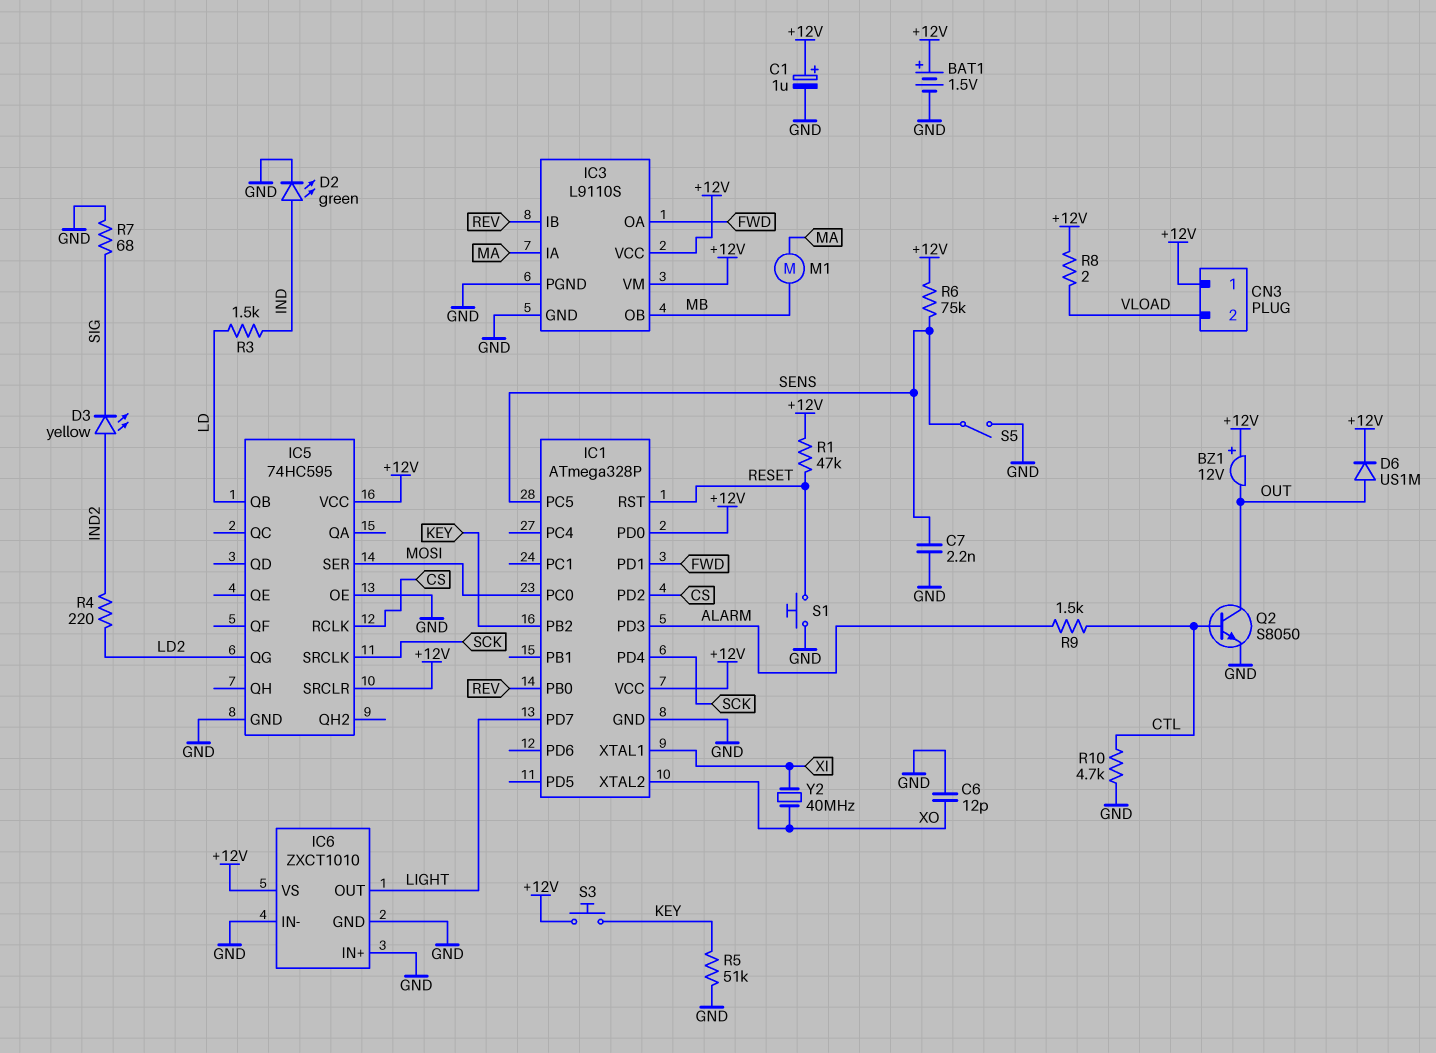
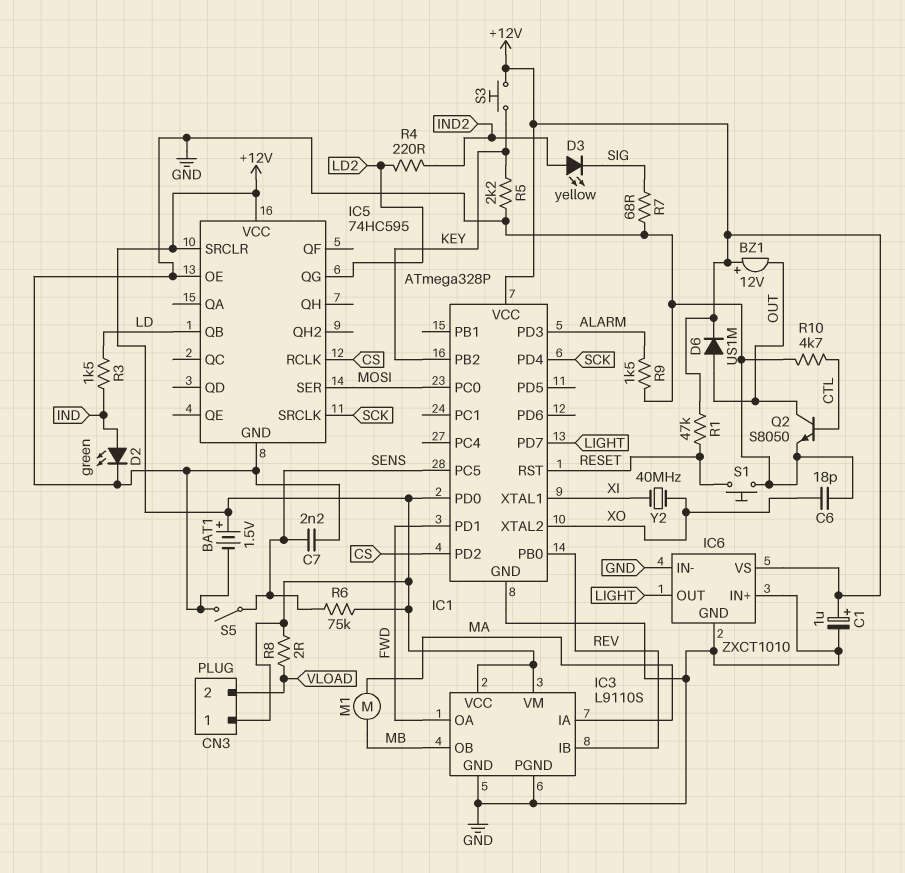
C6: 12pF (GND, XO) -> 18pF (GND, XO)
R5: 51k (GND, KEY) -> 2.2k (GND, KEY)
R9: 1.5k (ALARM, CTL) -> 1.5k (ALARM, GND)

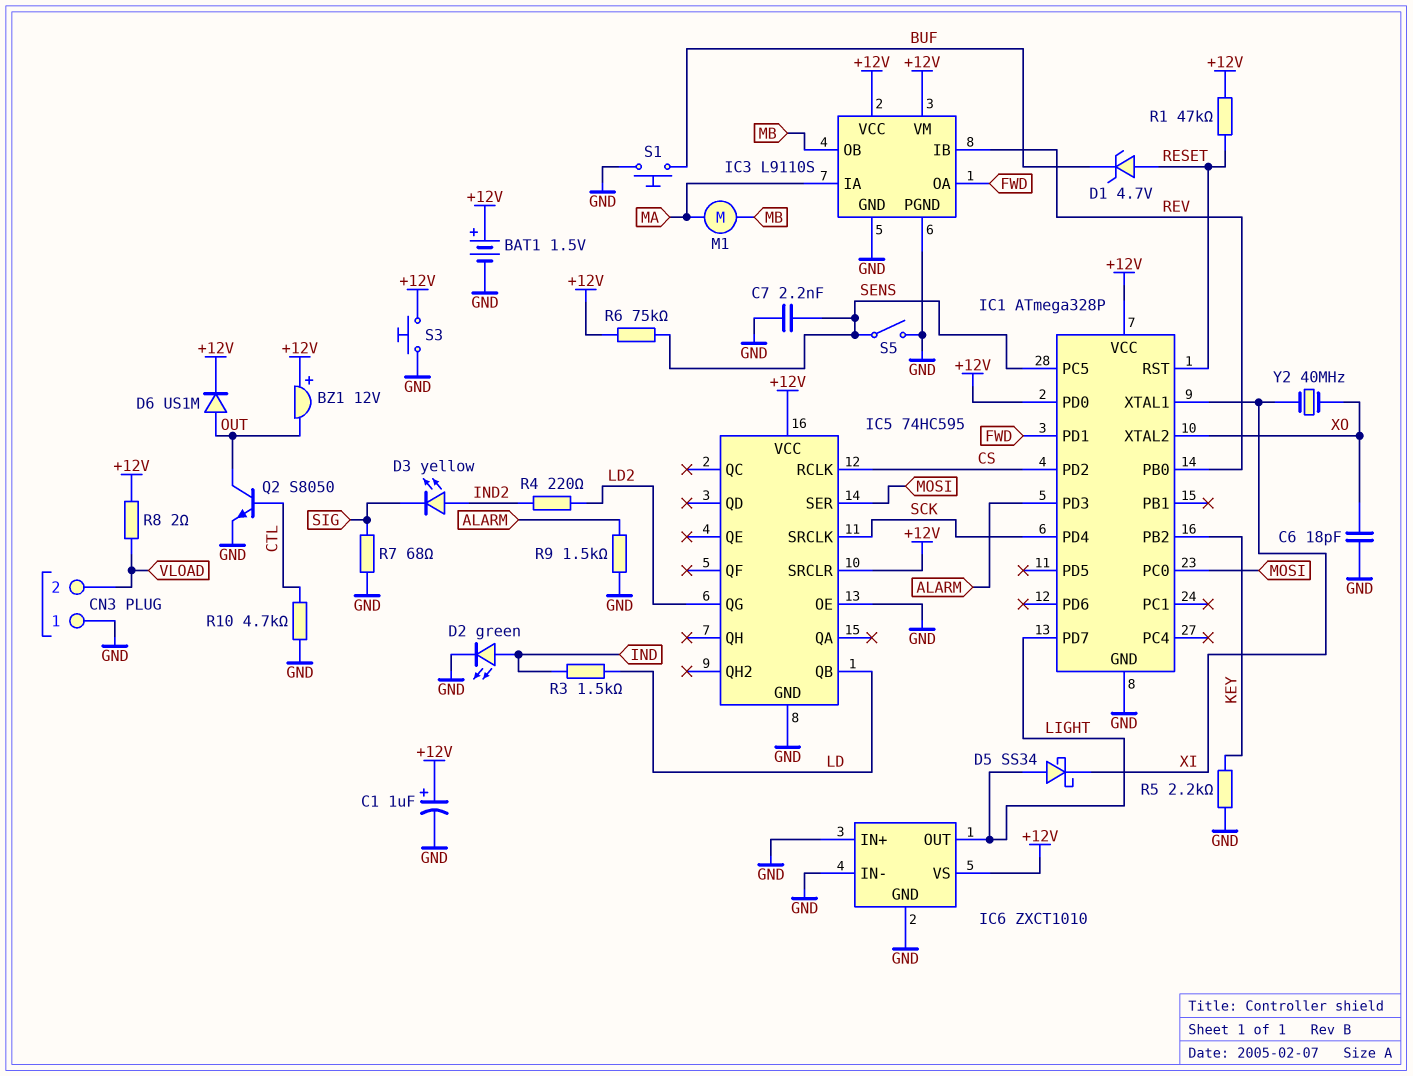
CN3 pin 1: +12V -> GND
D1: none -> zener 4.7V (A RESET, K BUF)
D5: none -> schottky SS34 (A LIGHT, K XI)
S1: button (GND, RESET) -> button (BUF, GND)
S3: button (+12V, KEY) -> button (+12V, GND)

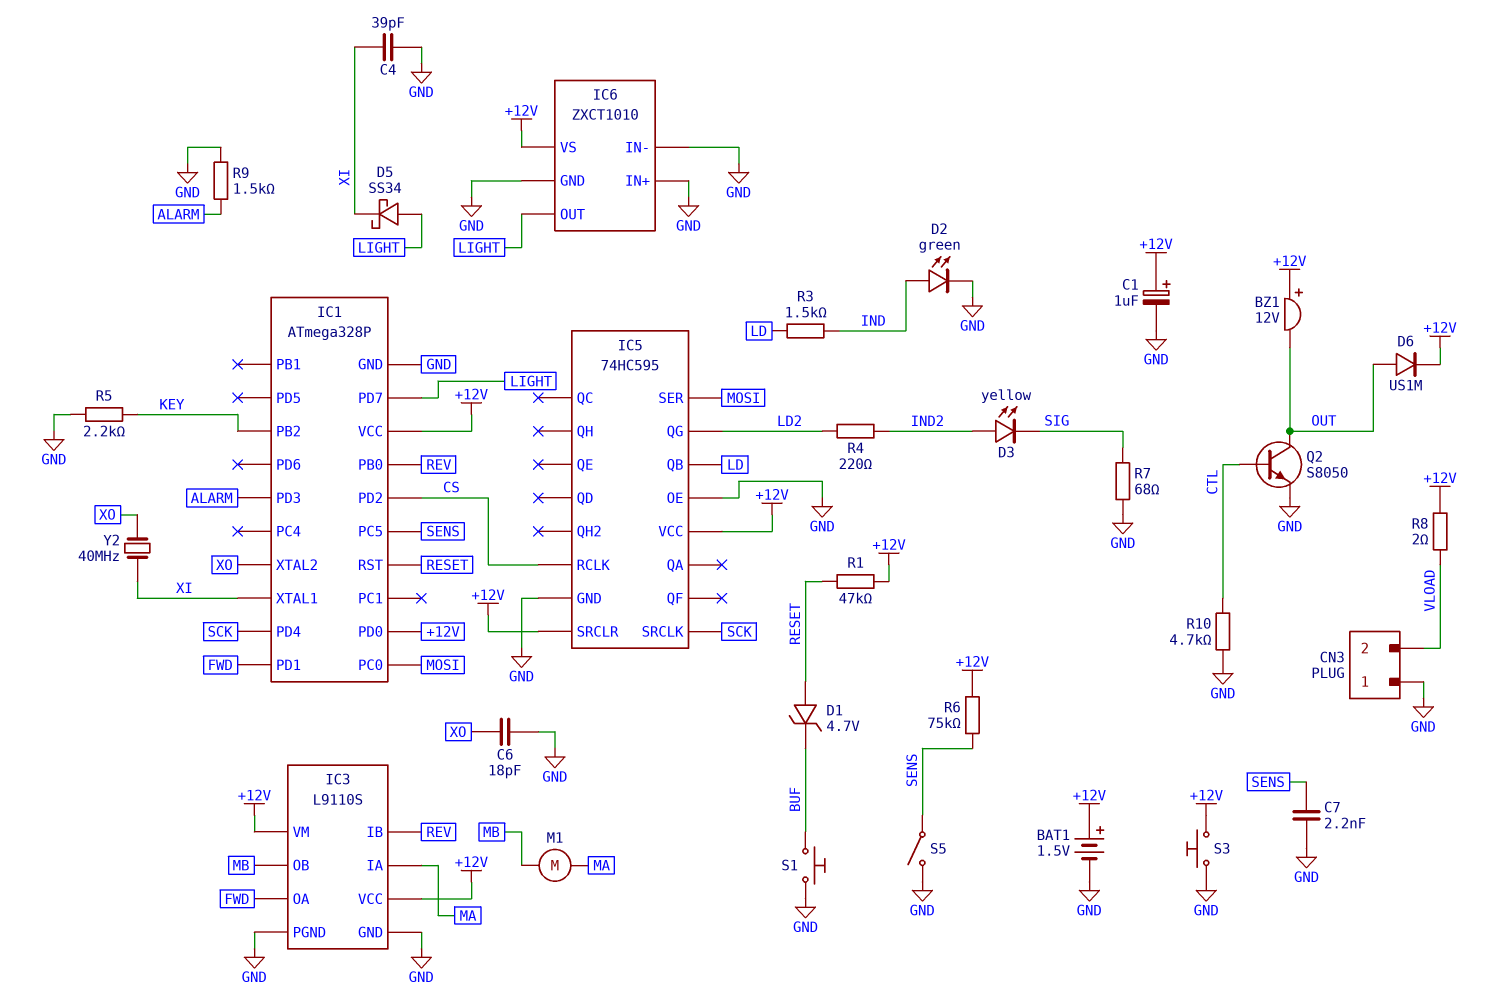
C4: none -> 39pF (GND, XI)

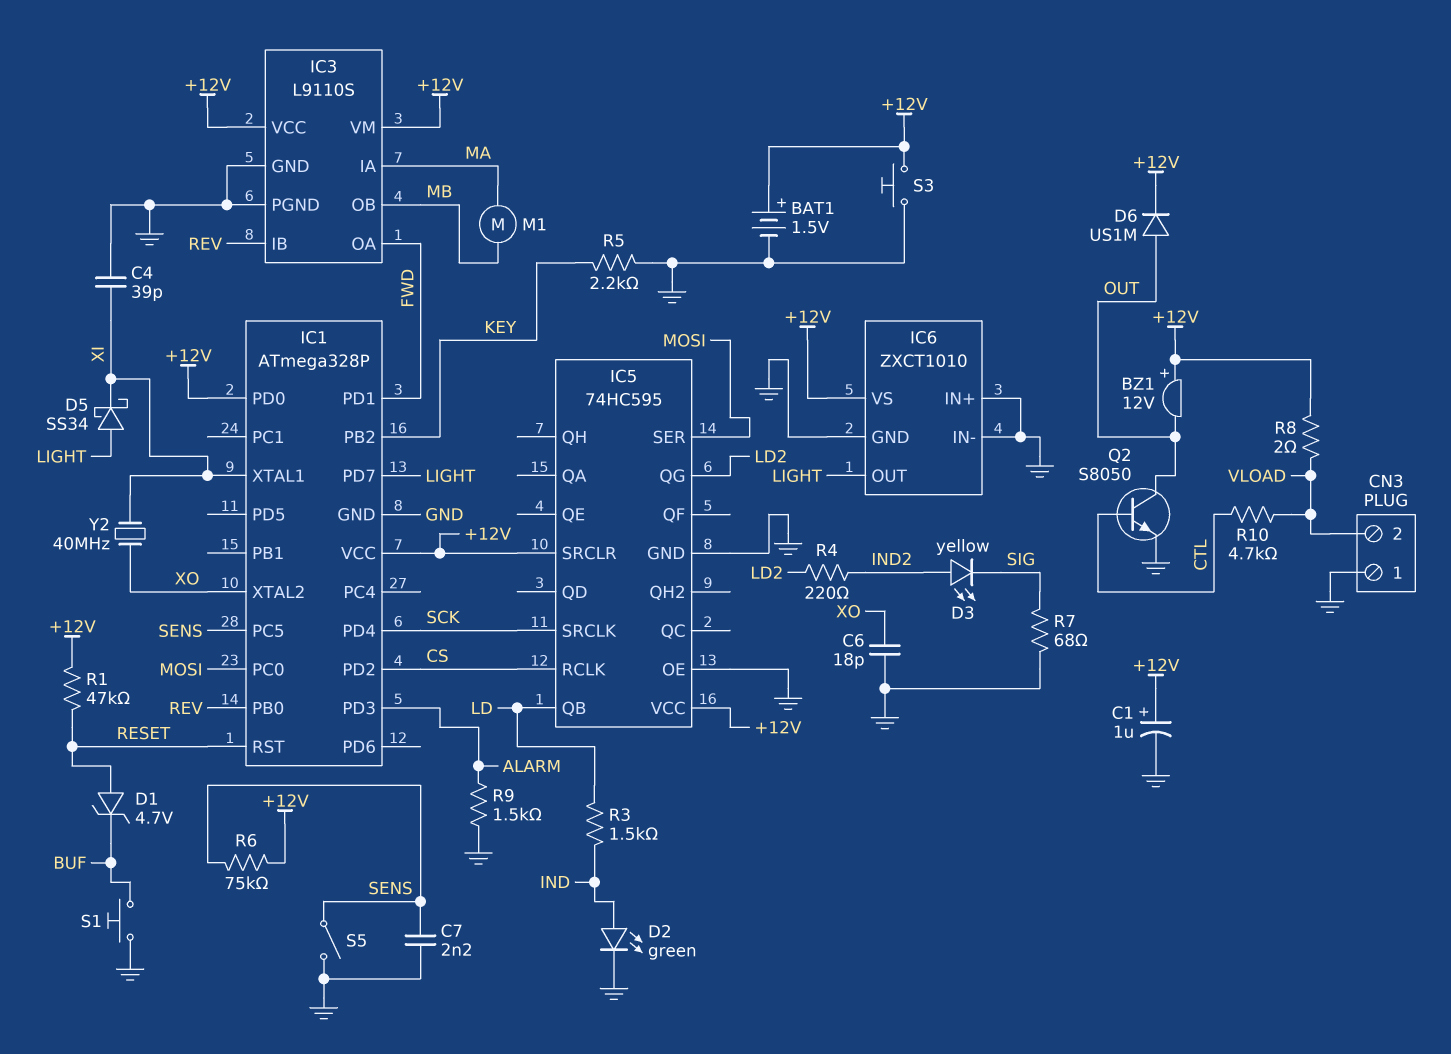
R10: 4.7k (CTL, GND) -> 4.7k (CTL, VLOAD)

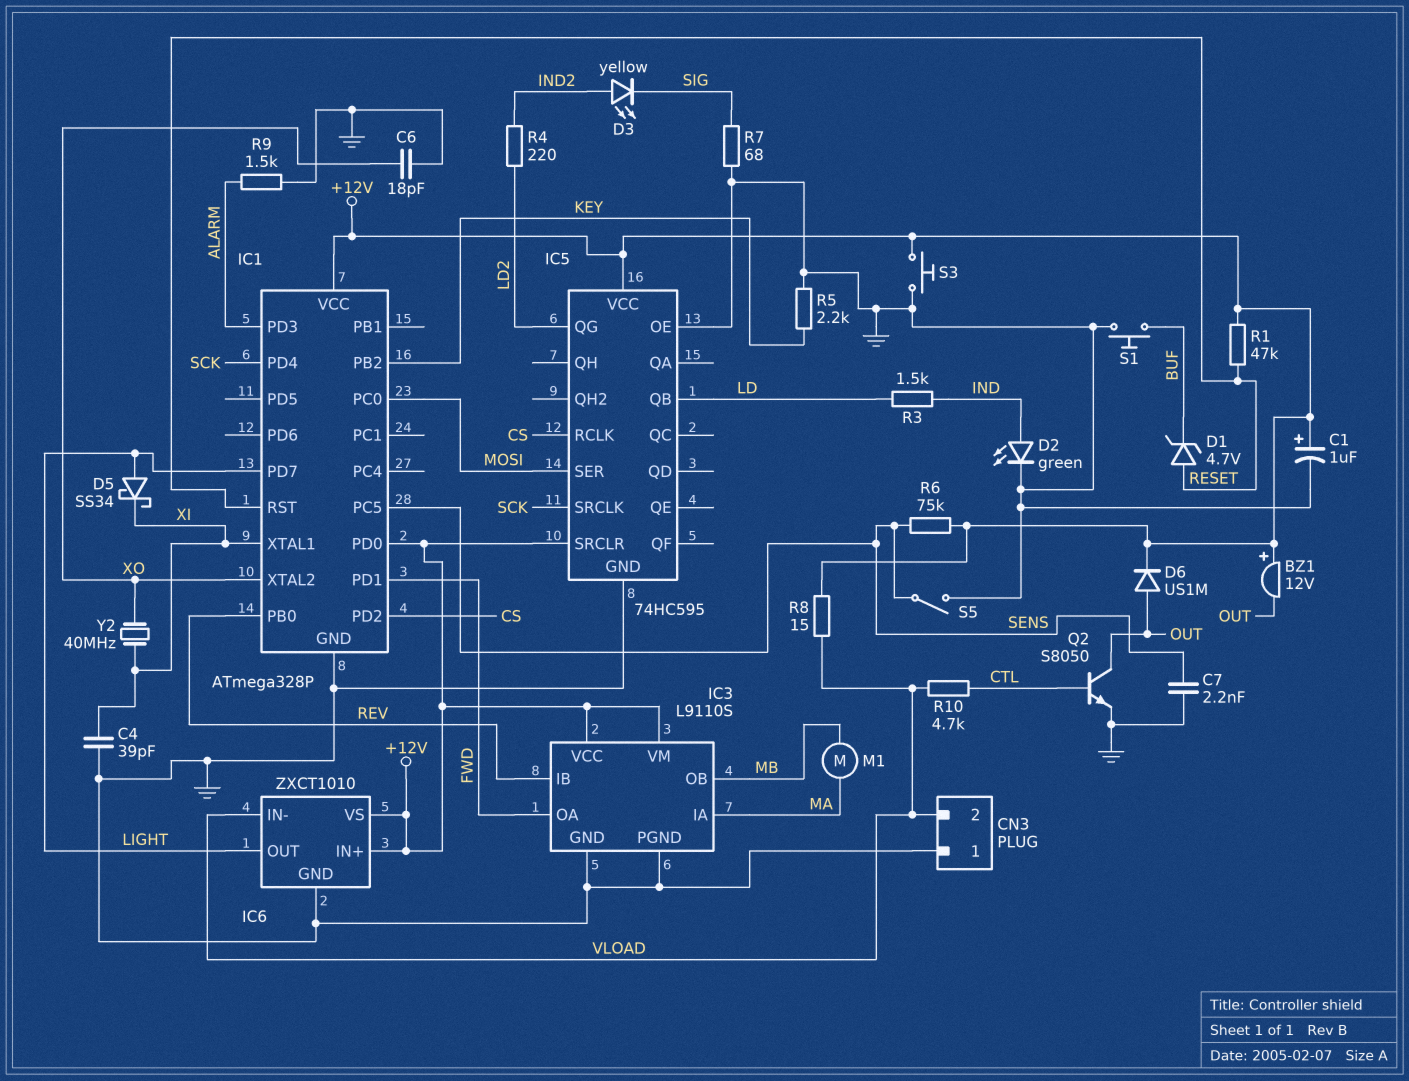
BAT1: 1.5V (plus +12V, minus GND) -> none
IC6 pin IN+: GND -> +12V
IC6 pin IN-: GND -> VLOAD
R8: 2 (+12V, VLOAD) -> 15 (+12V, VLOAD)

